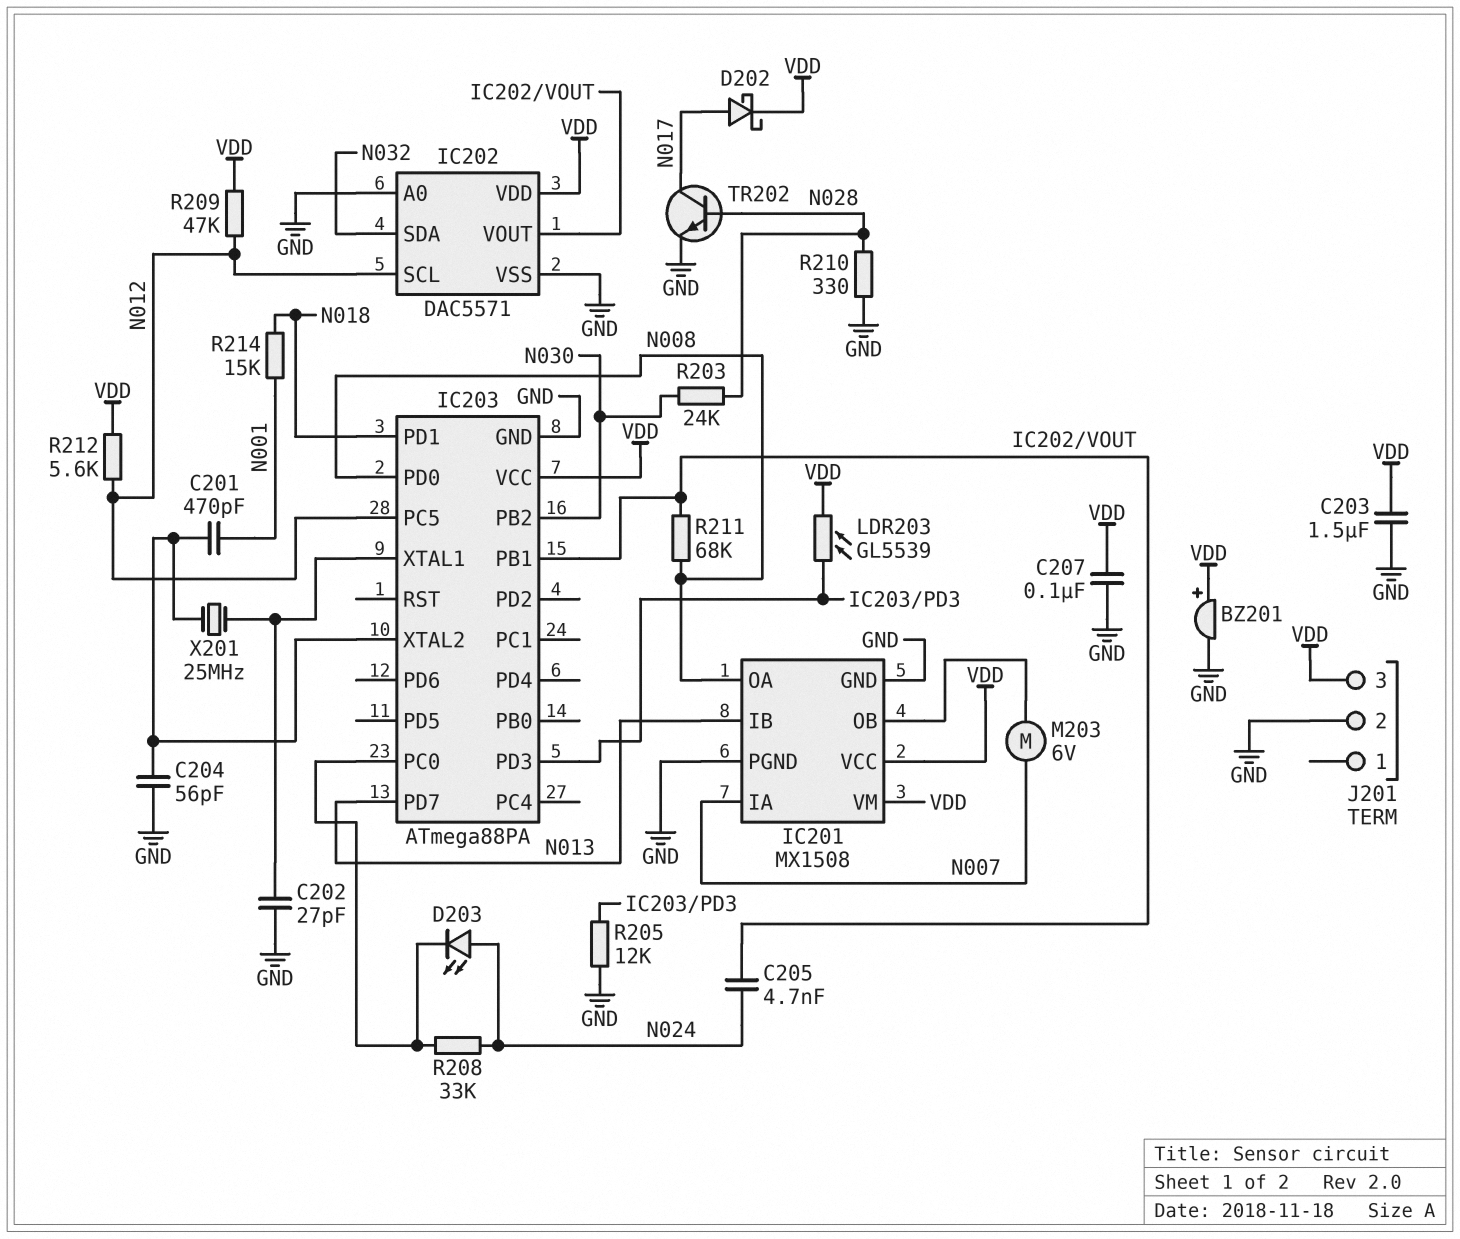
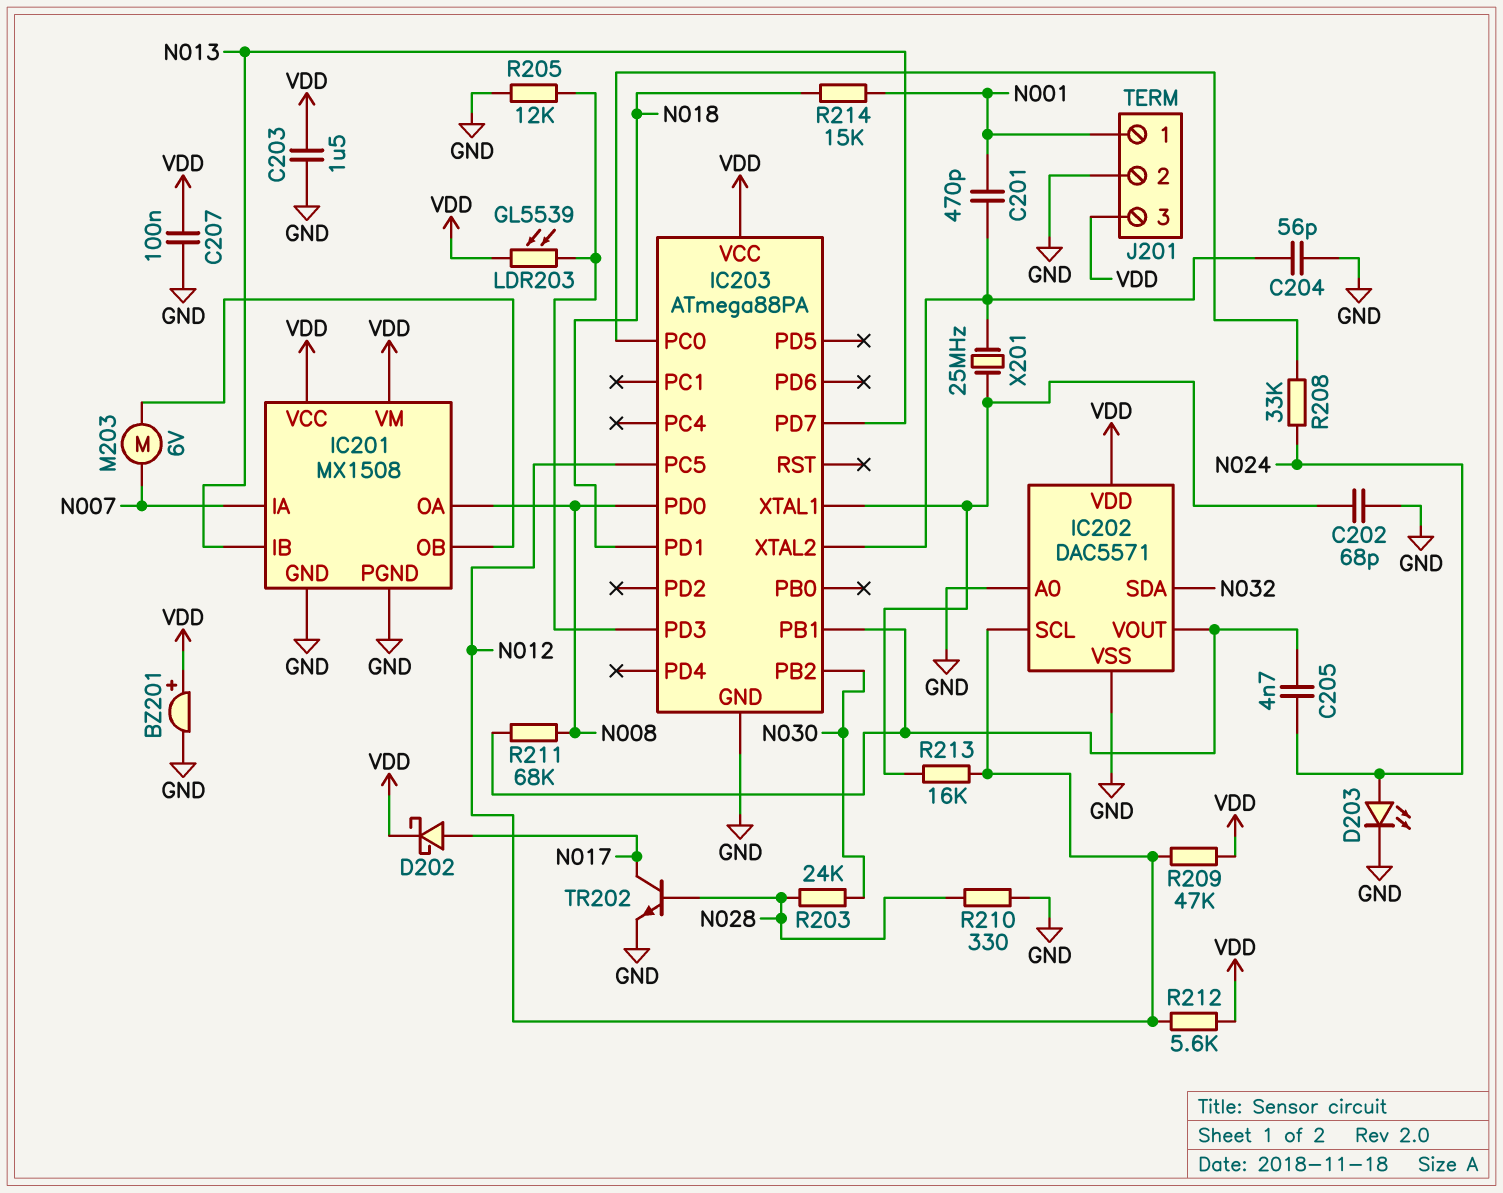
C202: 27pF (GND, IC203/XTAL1) -> 68pF (GND, IC203/XTAL1)
D203: LED (A N024, K IC203/PC0) -> LED (A N024, K GND)
J201 pin 1: none -> N001
R213: none -> 16k (IC203/XTAL1, N012)

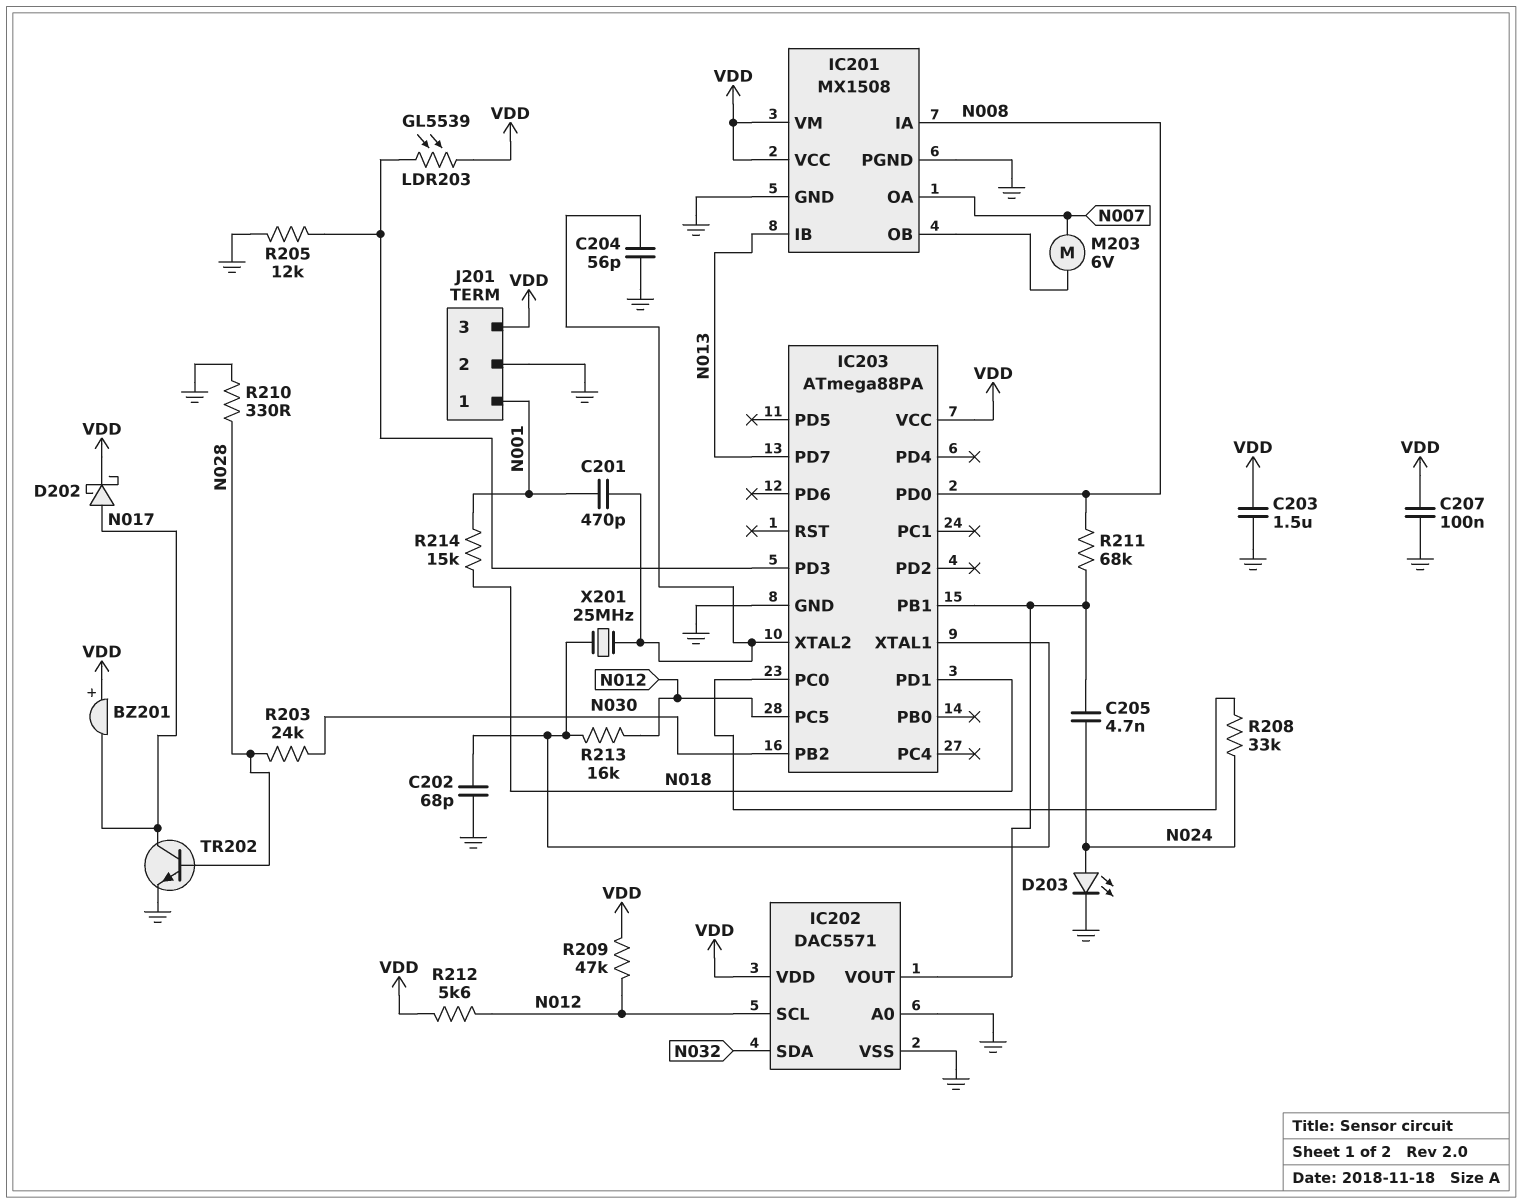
BZ201: buzzer (plus VDD, minus GND) -> buzzer (plus VDD, minus N017)
IC201 pin IA: N007 -> N008
IC201 pin OA: N008 -> N007

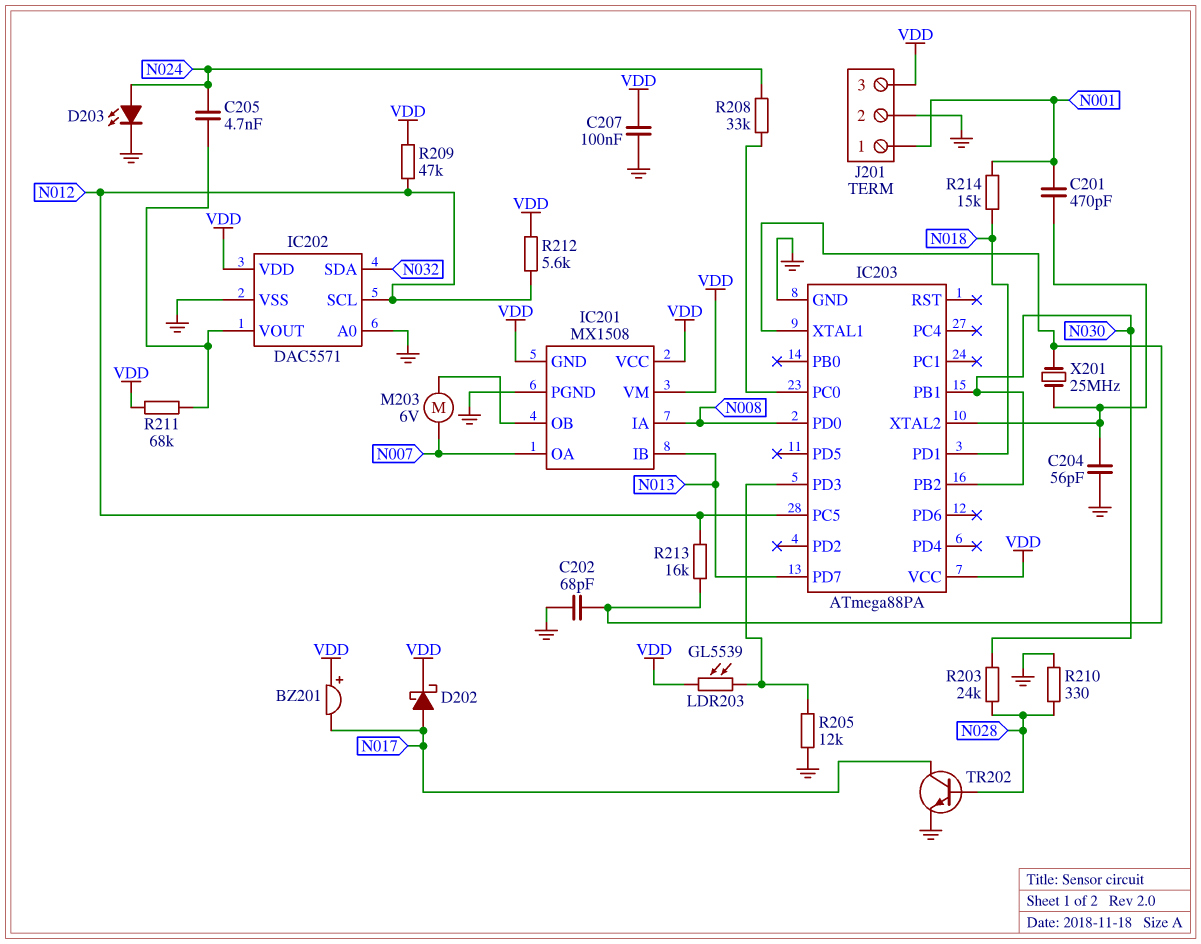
C203: 1.5uF (GND, VDD) -> none
IC201 pin GND: GND -> VDD
IC203 pin PB1: IC202/VOUT -> N030
R211: 68k (IC202/VOUT, N008) -> 68k (IC202/VOUT, VDD)

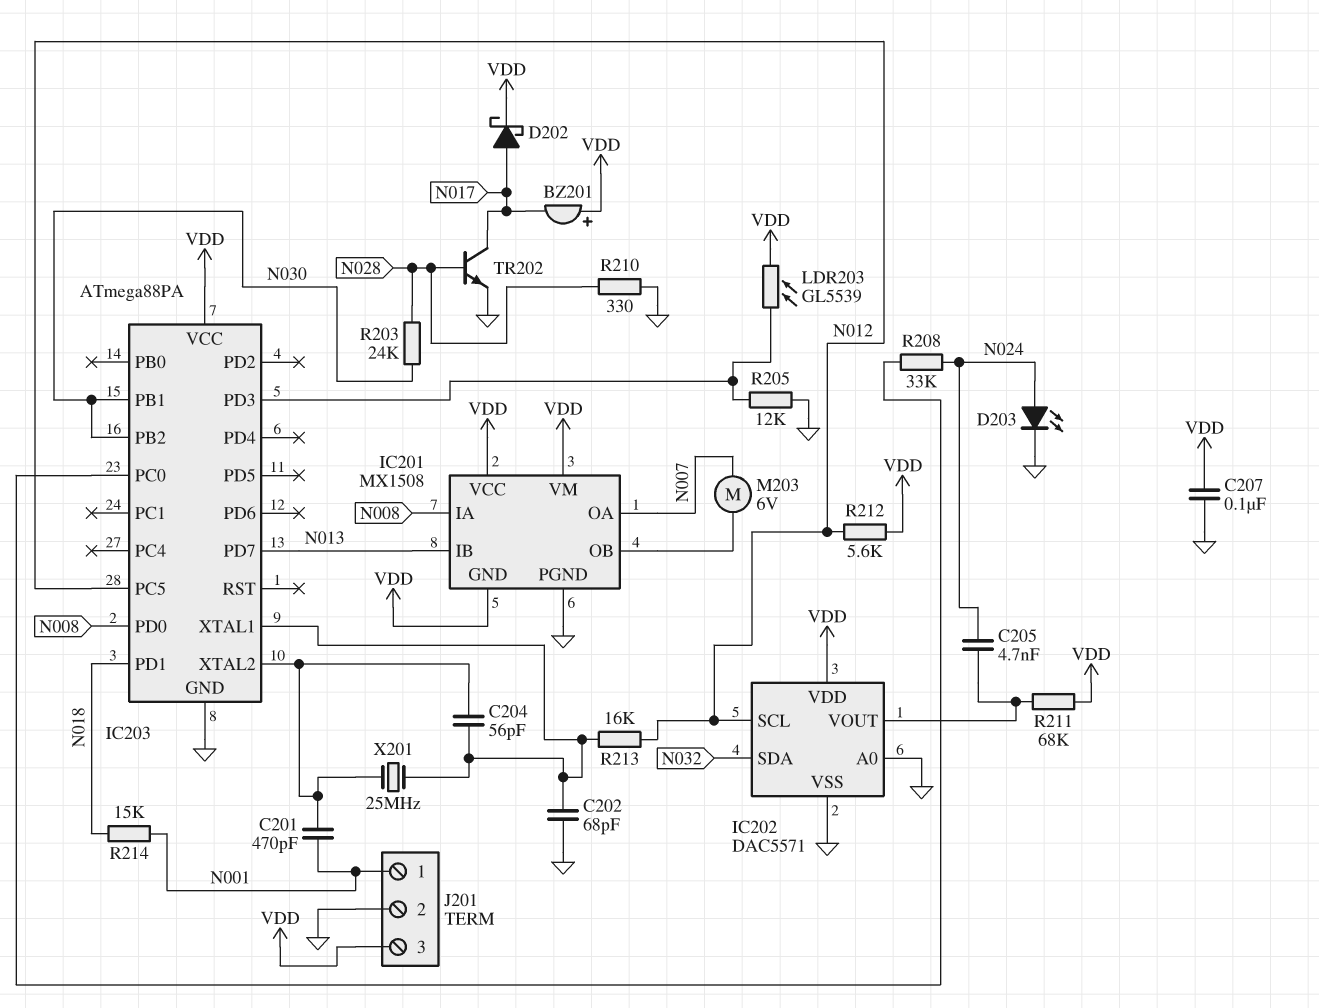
C204: 56pF (GND, IC203/XTAL2) -> 56pF (IC203/XTAL1, IC203/XTAL2)
R209: 47k (N012, VDD) -> none

